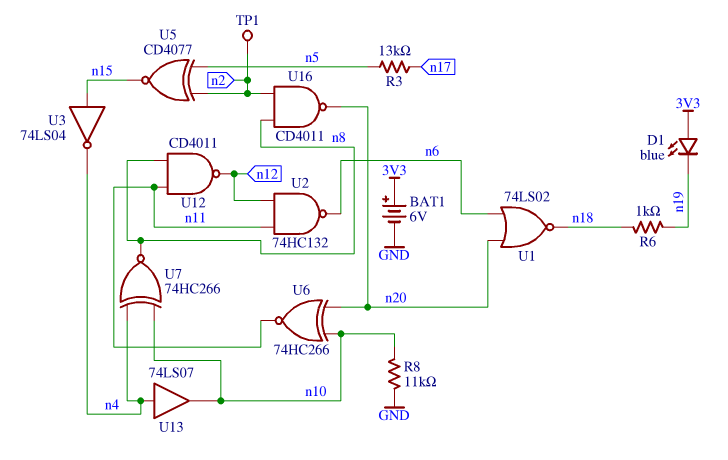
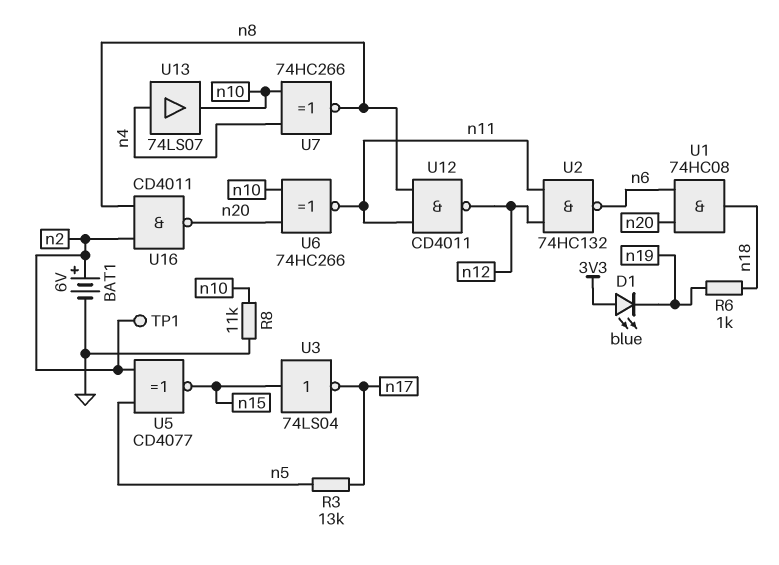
BAT1: 6V (plus 3V3, minus GND) -> 6V (plus n2, minus GND)
U1: NOR 74LS02 (in n6, in n20, out n18) -> AND 74HC08 (in n6, in n20, out n18)
U3: NOT 74LS04 (in n15, out n4) -> NOT 74LS04 (in n15, out n17)

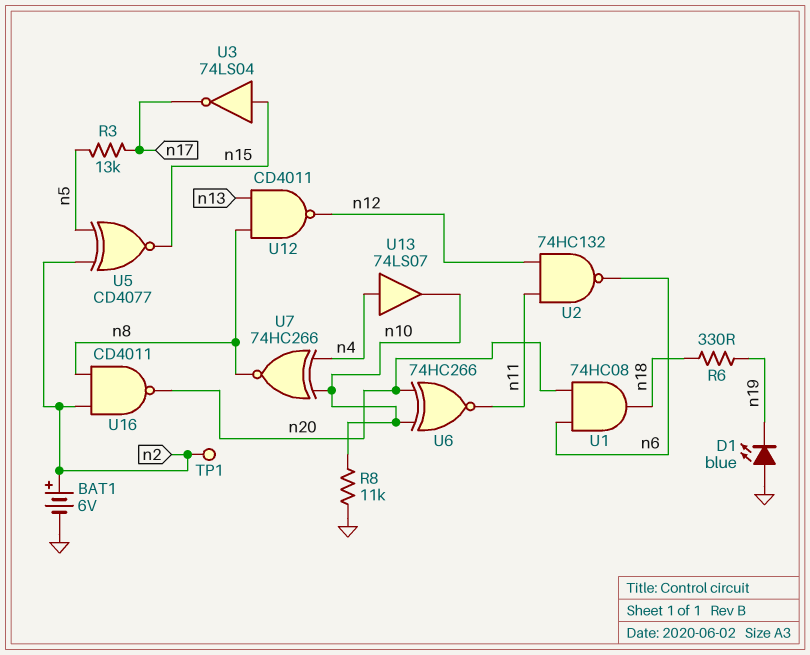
D1: LED blue (A 3V3, K n19) -> LED blue (A GND, K n19)
R6: 1k (n18, n19) -> 330 (n18, n19)
U12: NAND CD4011 (in n8, in n11, out n12) -> NAND CD4011 (in n8, in n13, out n12)

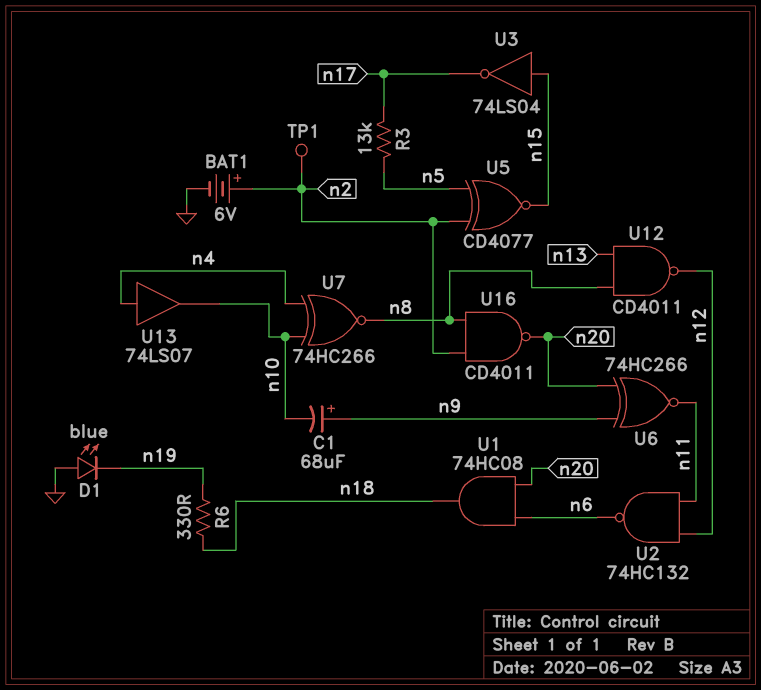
C1: none -> 68uF (plus n9, minus n10)
R8: 11k (GND, n10) -> none
U6: XNOR 74HC266 (in n10, in n20, out n11) -> XNOR 74HC266 (in n9, in n20, out n11)

